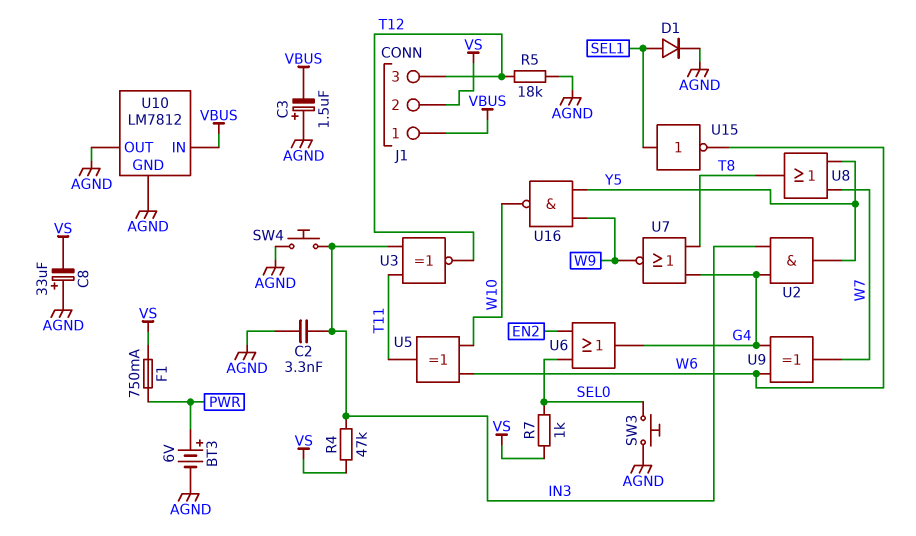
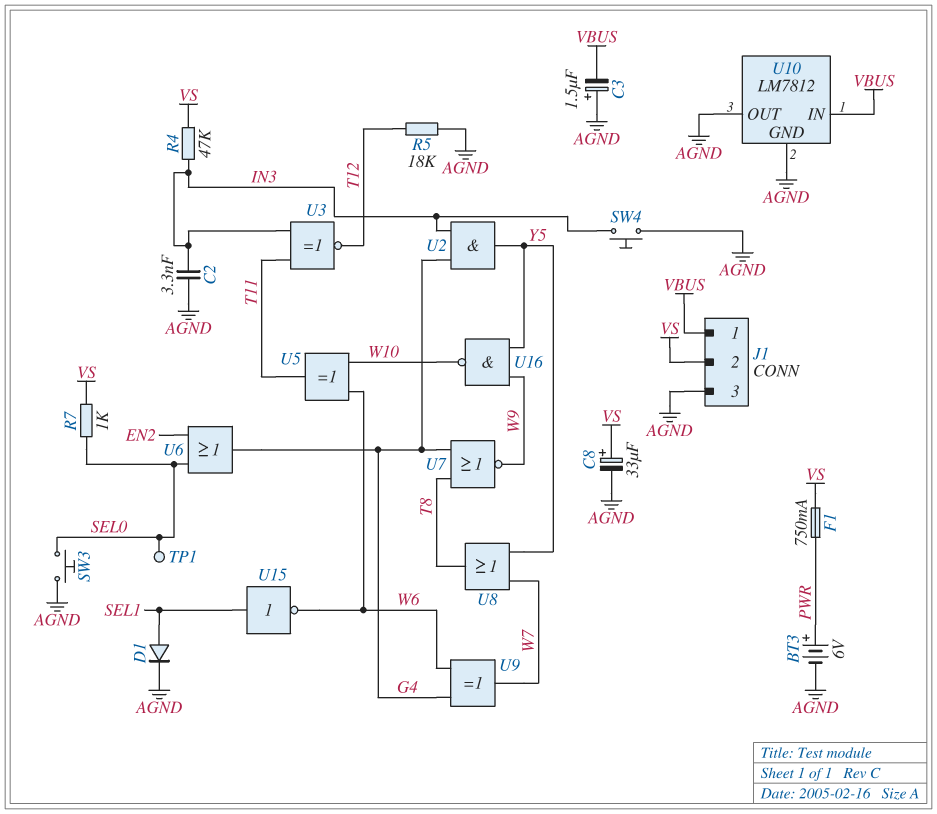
C8: 33uF (plus AGND, minus VS) -> 33uF (plus VS, minus AGND)
J1 pin 3: T12 -> AGND
TP1: none -> test point (SEL0)

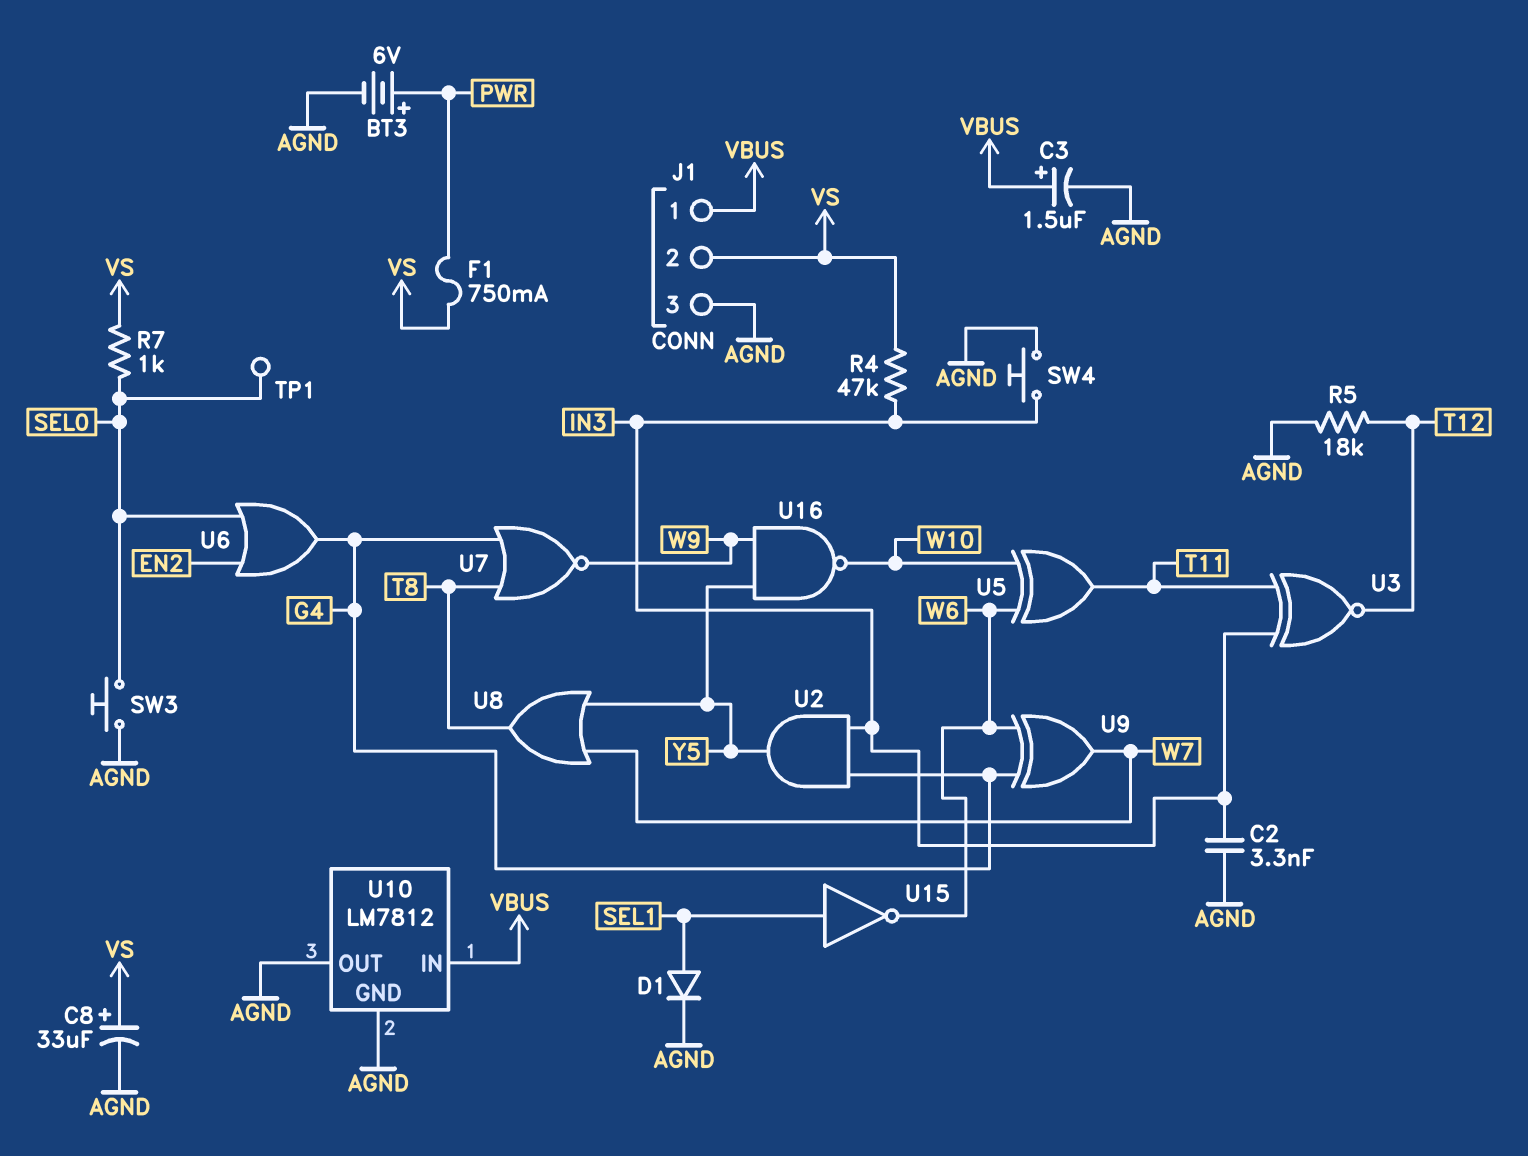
C3: 1.5uF (plus AGND, minus VBUS) -> 1.5uF (plus VBUS, minus AGND)

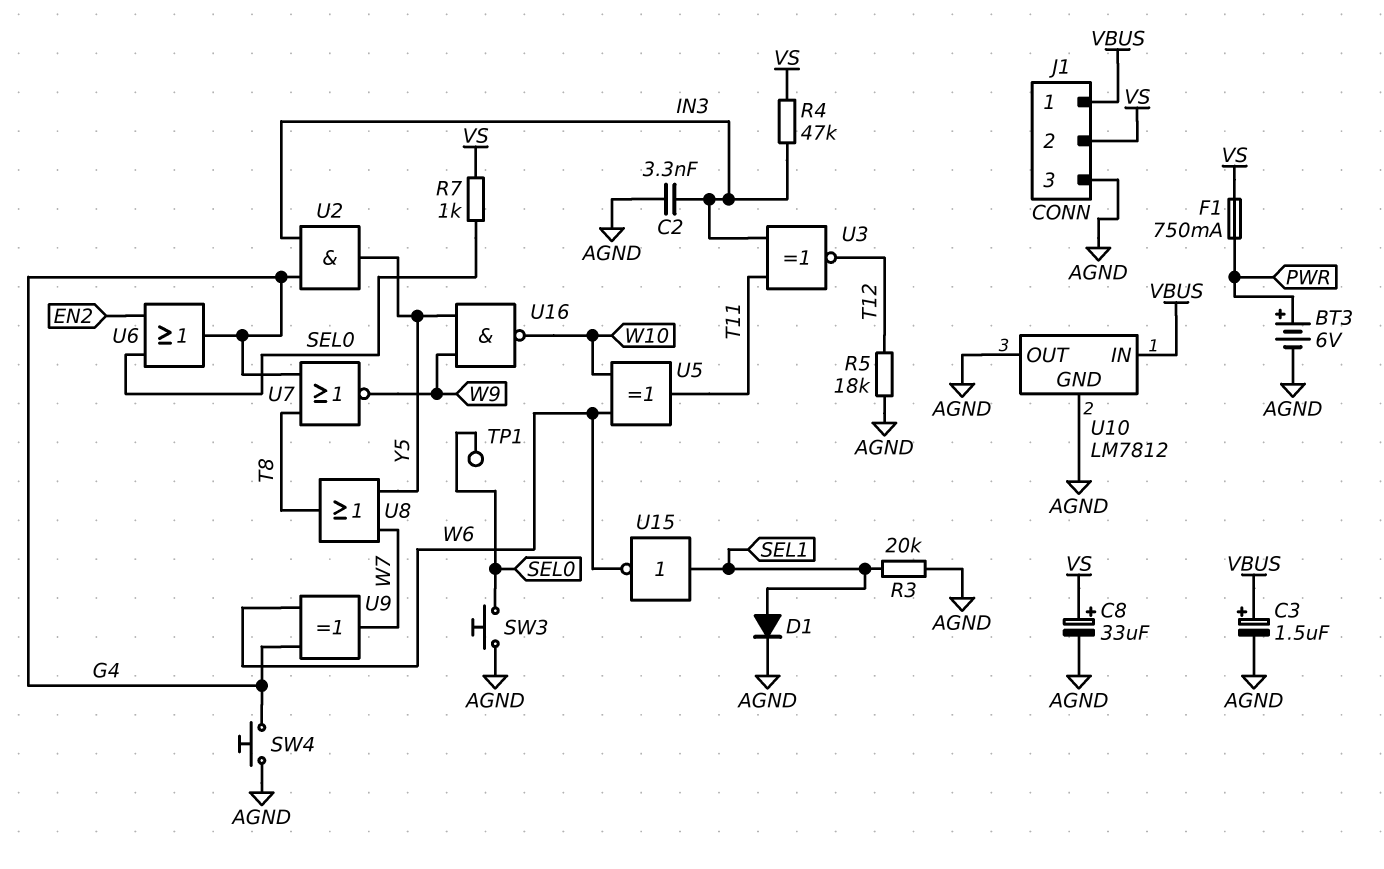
R3: none -> 20k (AGND, SEL1)
SW4: button (AGND, IN3) -> button (AGND, G4)

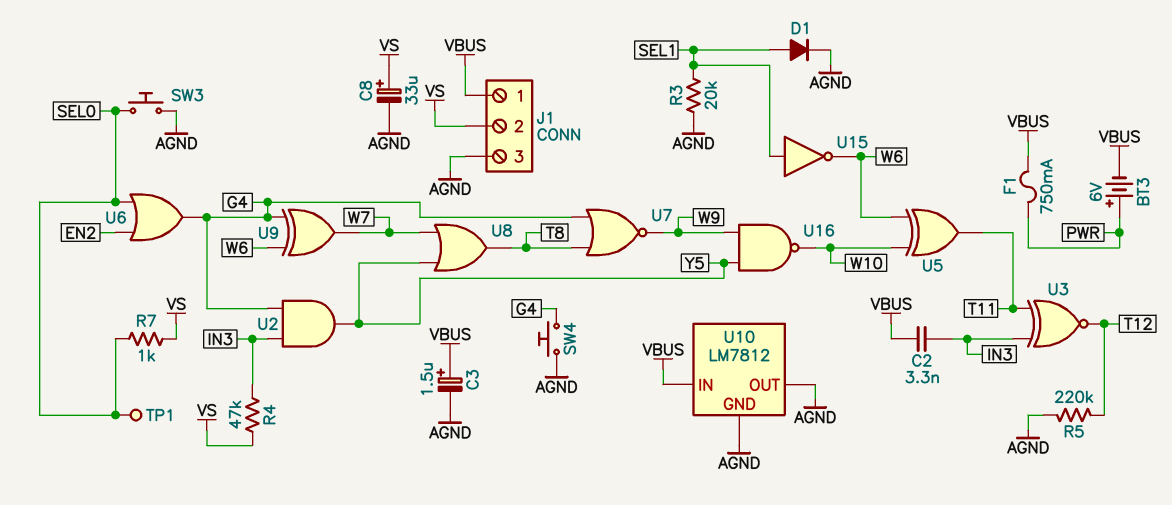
BT3: 6V (plus PWR, minus AGND) -> 6V (plus PWR, minus VBUS)
C2: 3.3nF (AGND, IN3) -> 3.3nF (IN3, VBUS)
F1: 750mA (PWR, VS) -> 750mA (PWR, VBUS)
R5: 18k (AGND, T12) -> 220k (AGND, T12)

